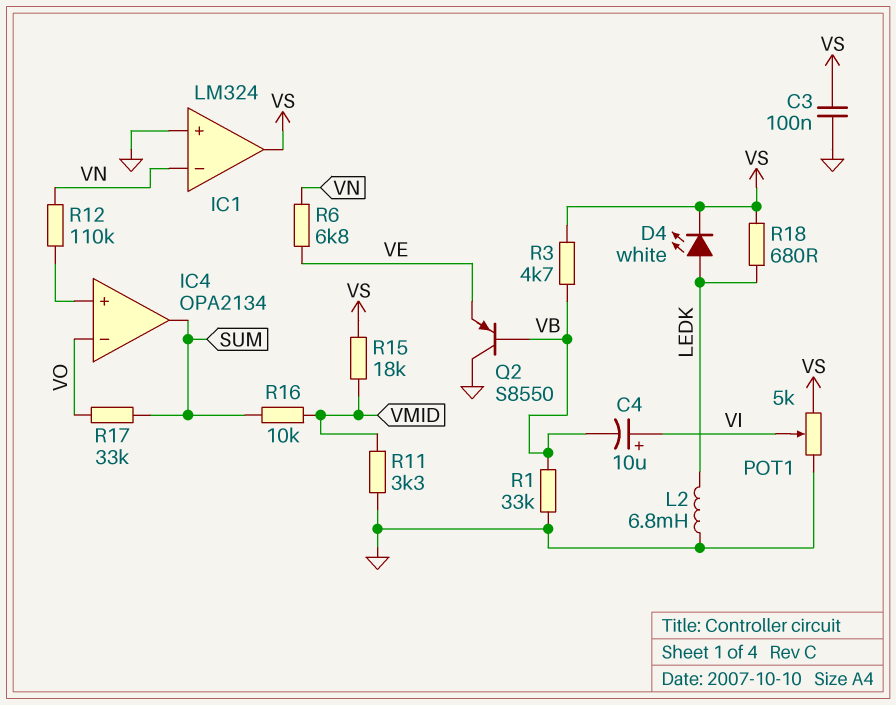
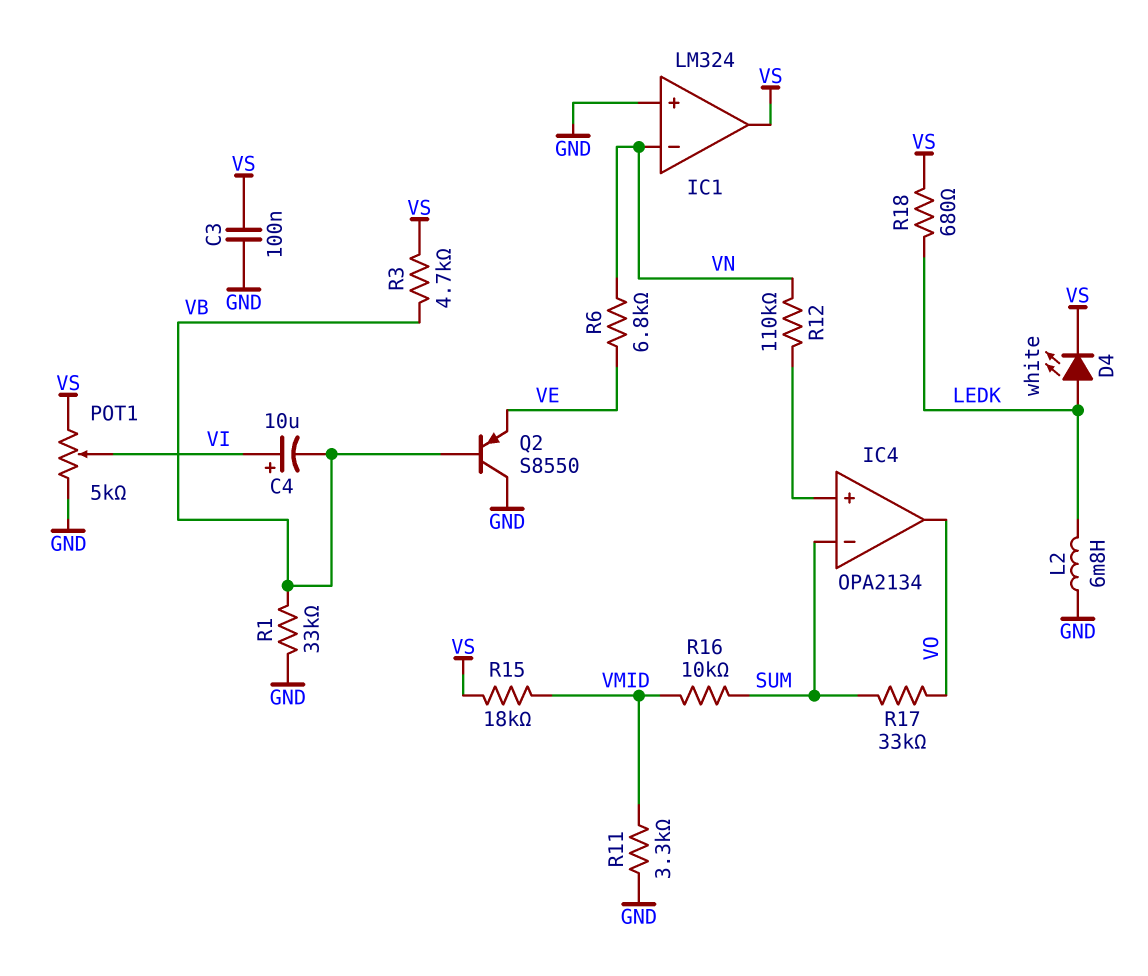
IC4 pin in-: VO -> SUM
IC4 pin out: SUM -> VO

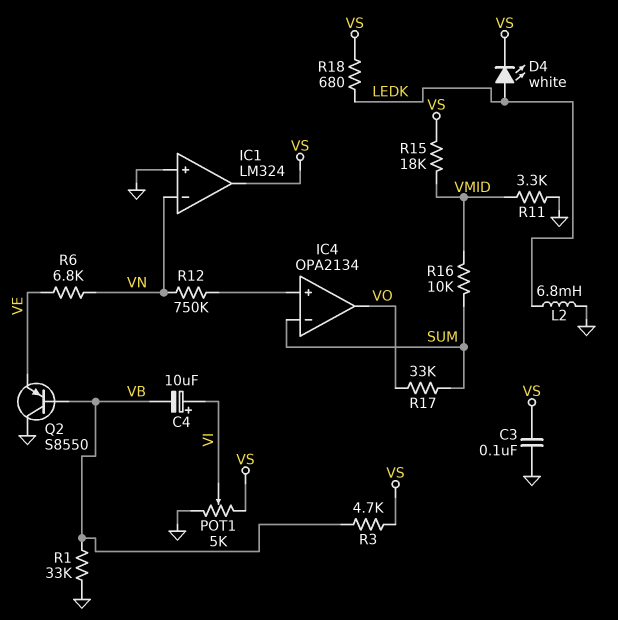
R12: 110k (IC4/in+, VN) -> 750k (IC4/in+, VN)

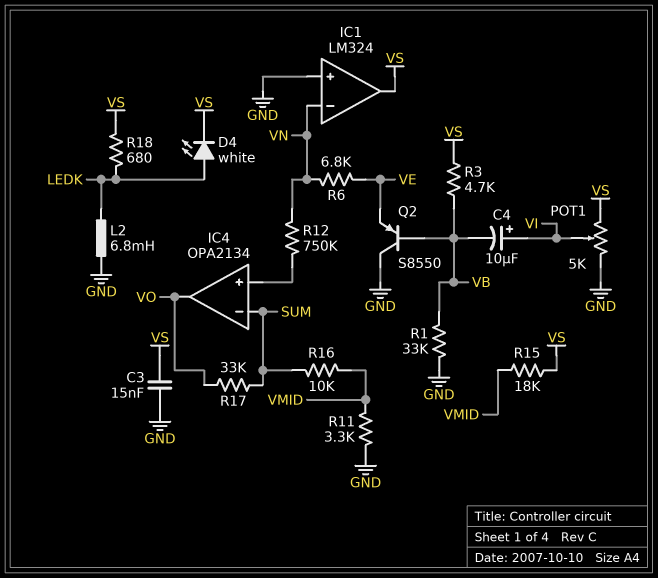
C3: 100nF (GND, VS) -> 15nF (GND, VS)

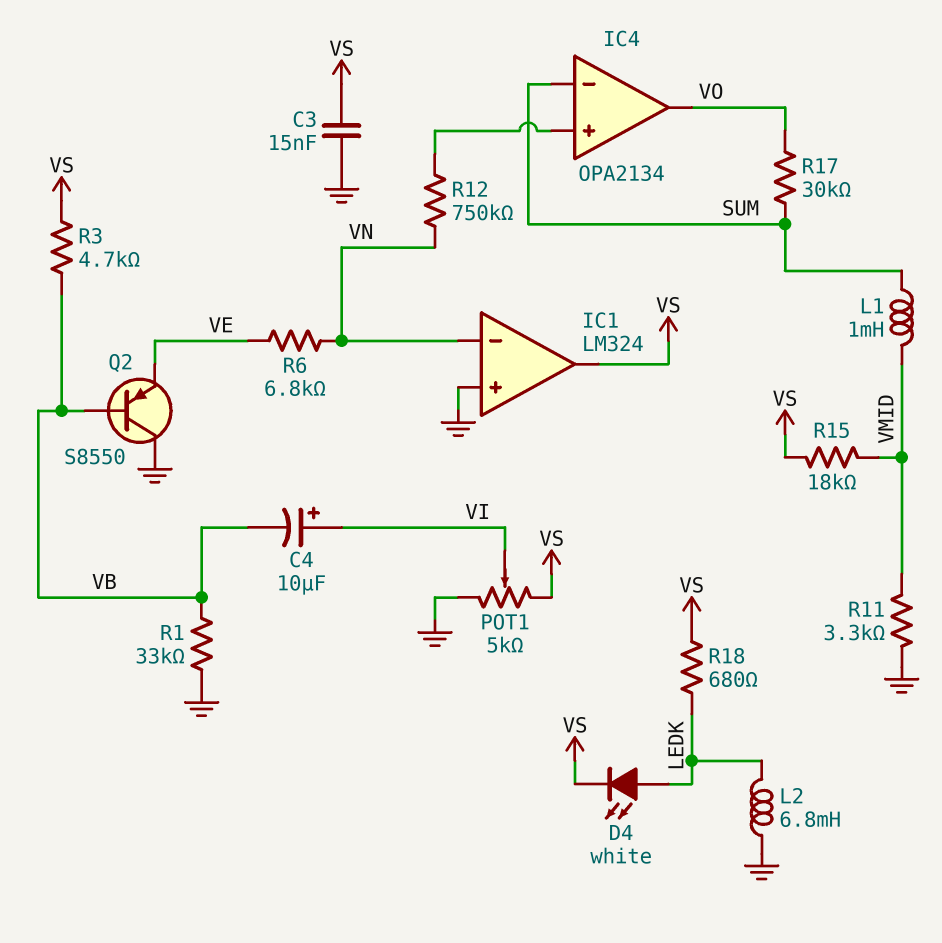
L1: none -> 1mH (SUM, VMID)
R16: 10k (SUM, VMID) -> none
R17: 33k (SUM, VO) -> 30k (SUM, VO)

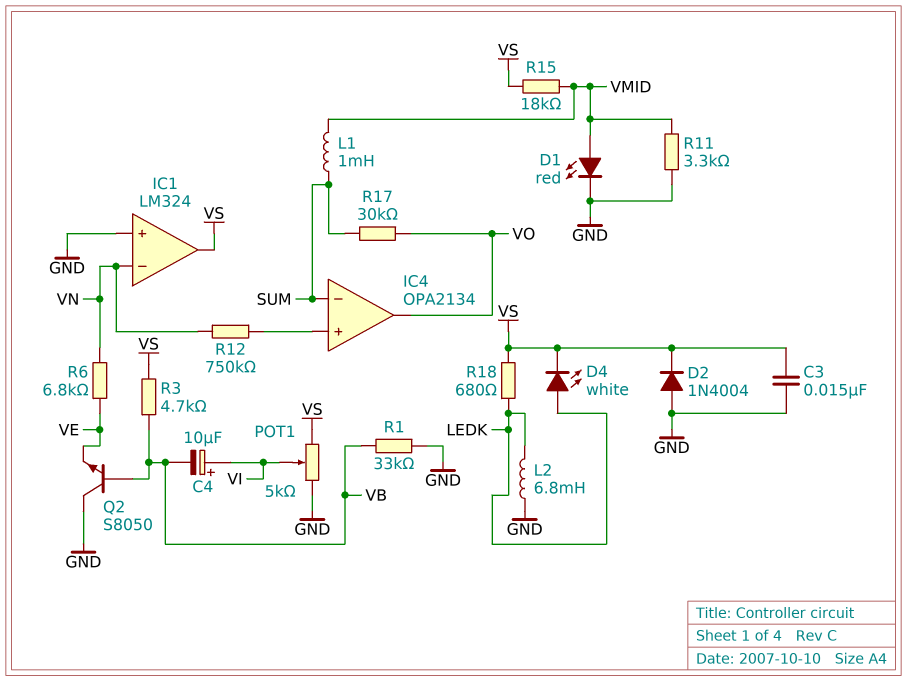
D1: none -> LED red (A VMID, K GND)
D2: none -> diode 1N4004 (A GND, K VS)
Q2: PNP S8550 (B VB, C GND, E VE) -> NPN S8050 (B VB, C GND, E VE)

